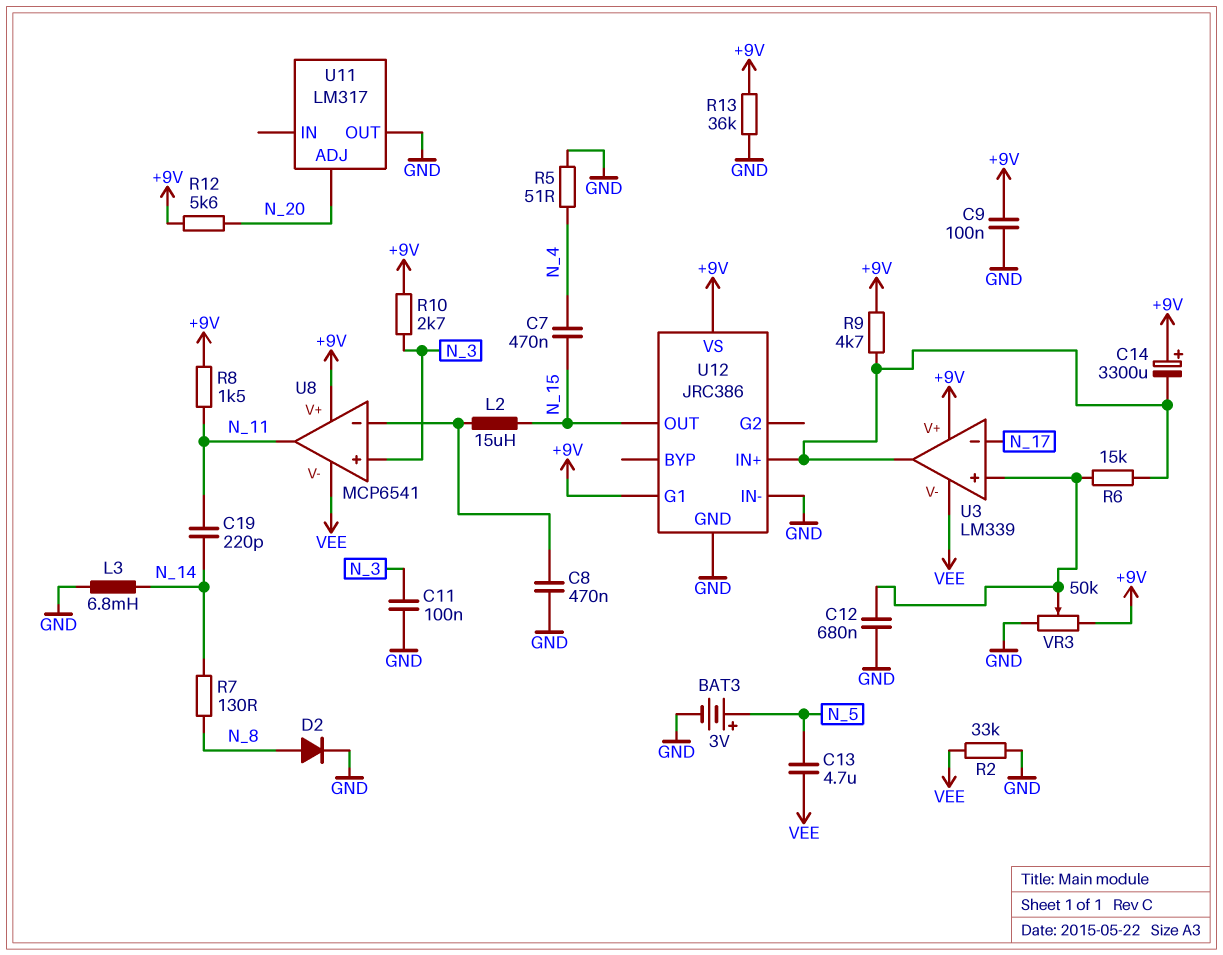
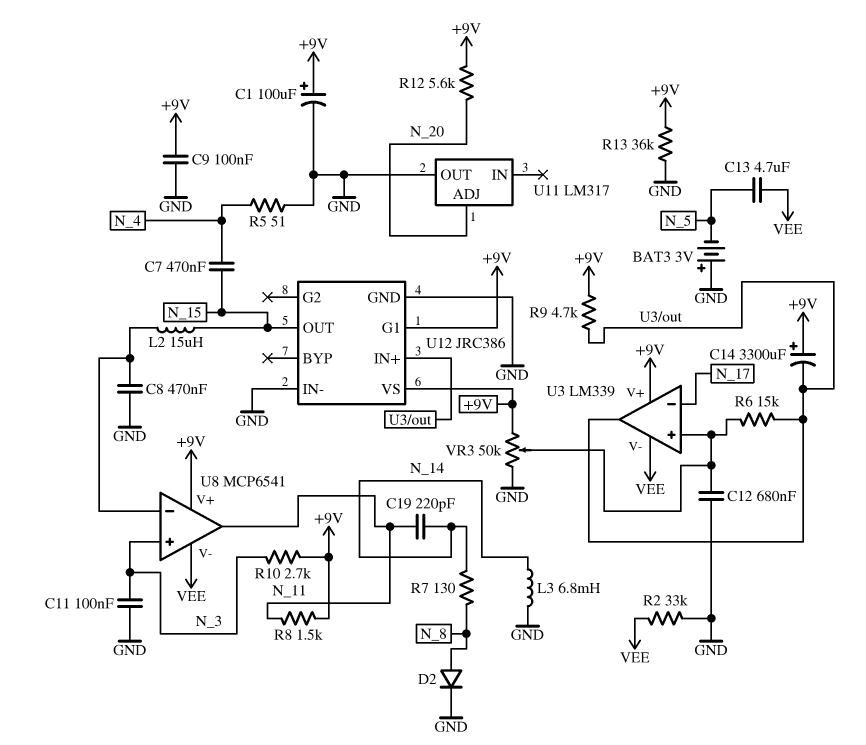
BAT3: 3V (plus N_5, minus GND) -> 3V (plus GND, minus N_5)
C1: none -> 100uF (plus +9V, minus GND)

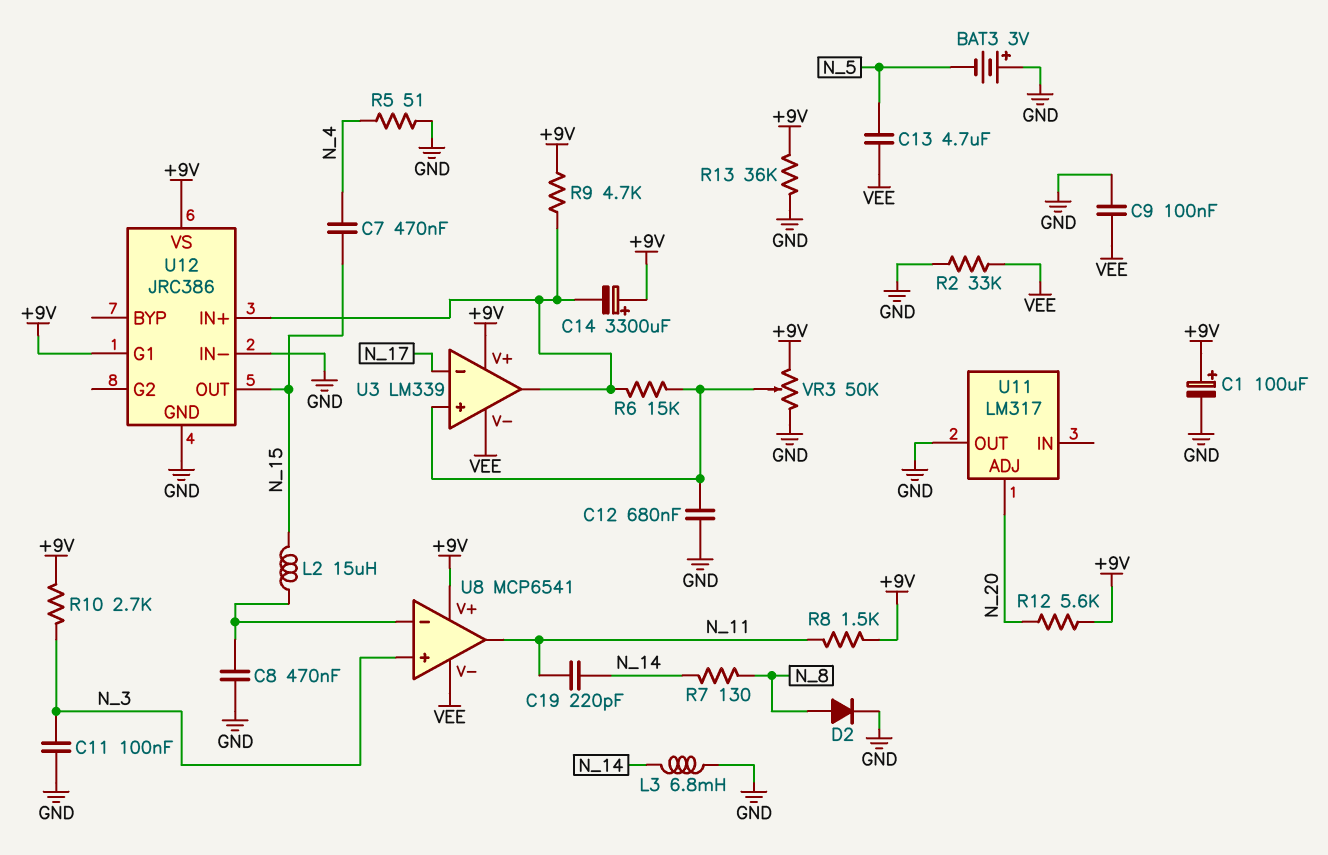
C9: 100nF (+9V, GND) -> 100nF (GND, VEE)

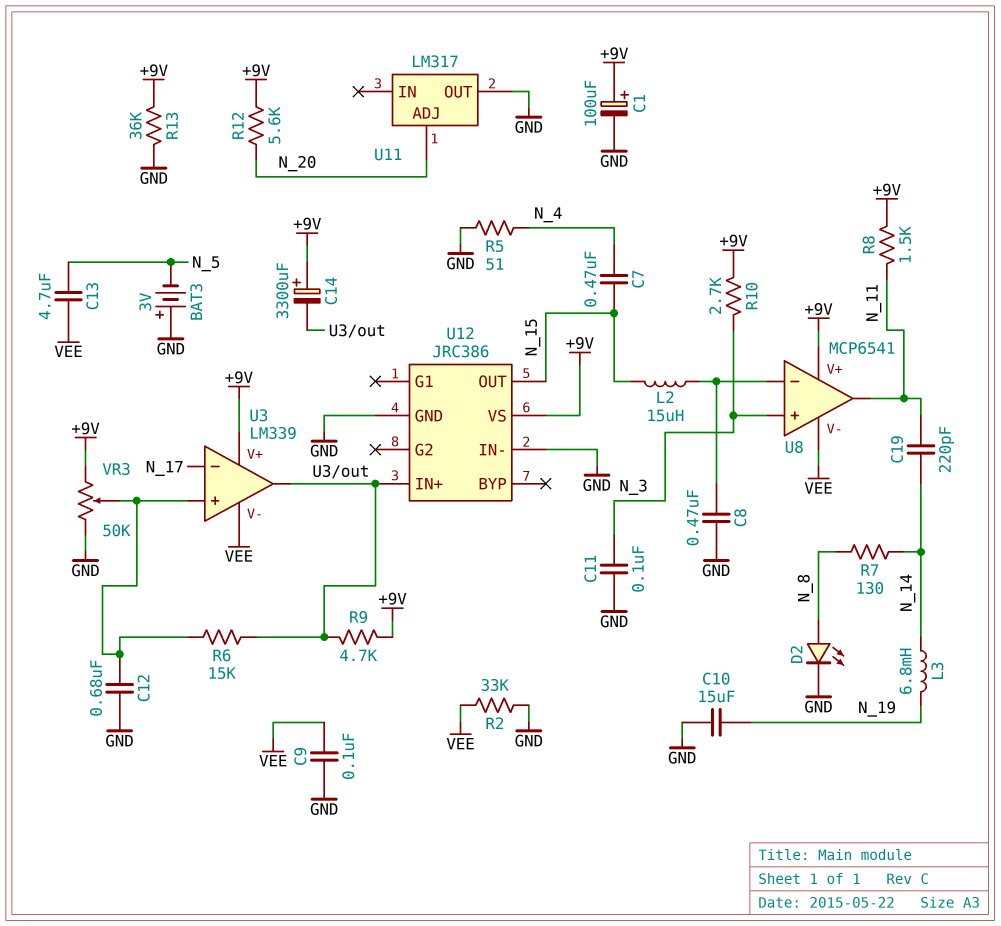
C10: none -> 15uF (GND, N_19)
D2: diode (A N_8, K GND) -> LED (A N_8, K GND)
L3: 6.8mH (GND, N_14) -> 6.8mH (N_14, N_19)
U12 pin G1: +9V -> none

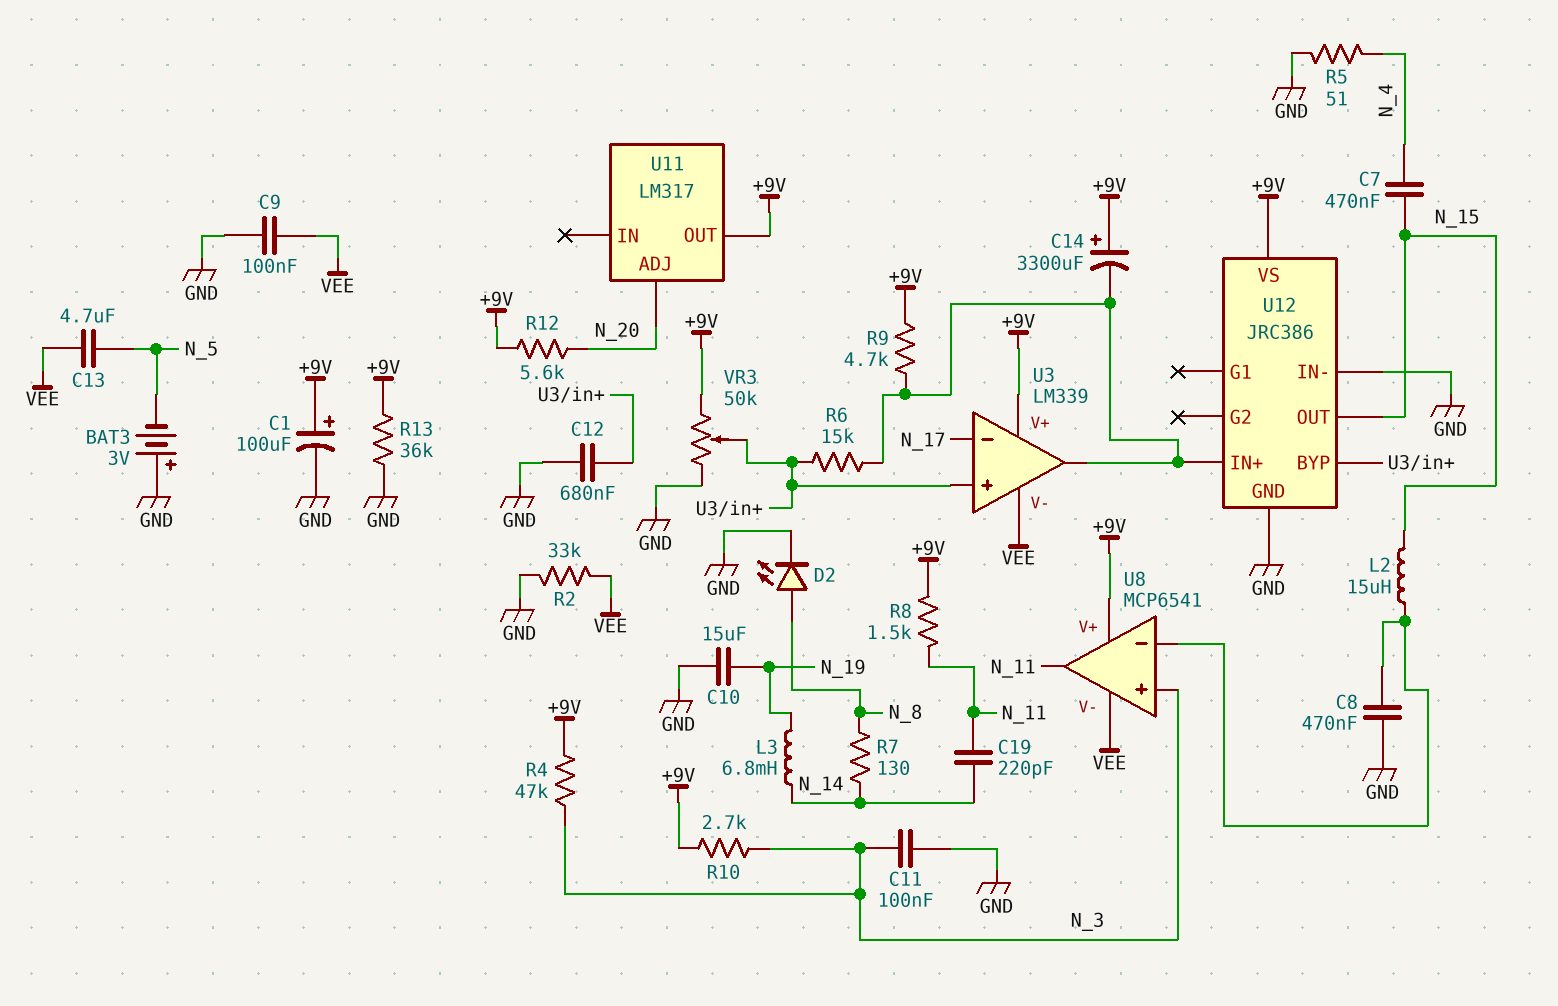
R4: none -> 47k (+9V, N_3)
U11 pin OUT: GND -> +9V
U12 pin BYP: none -> U3/in+

